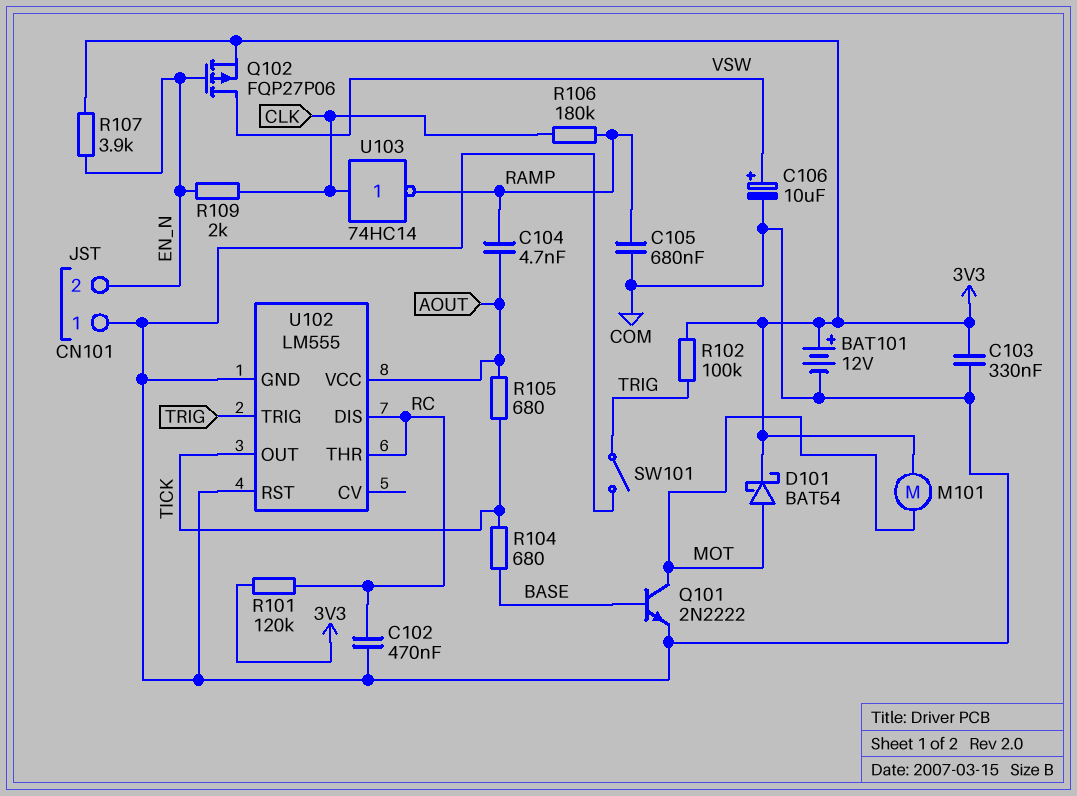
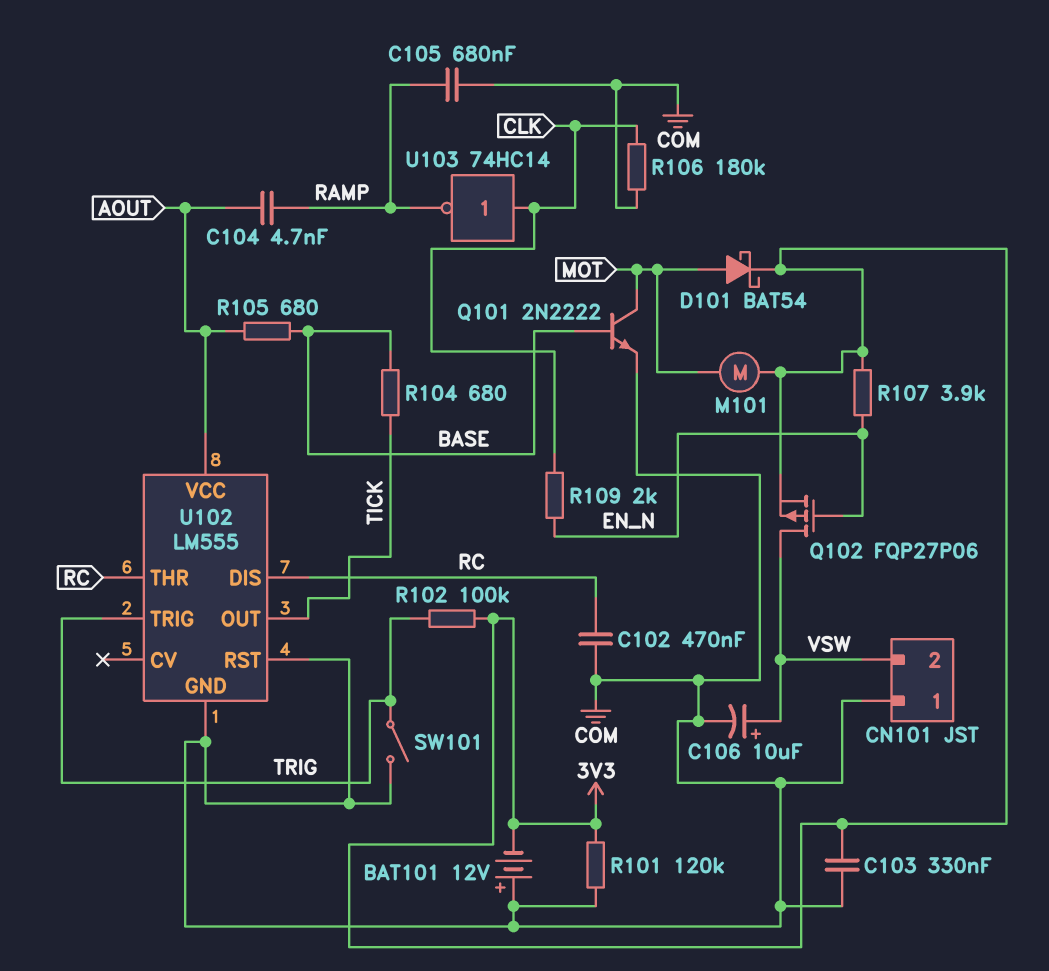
BAT101: 12V (plus 3V3, minus COM) -> 12V (plus COM, minus 3V3)
CN101 pin 2: EN_N -> VSW
R101: 120k (3V3, RC) -> 120k (3V3, COM)
R105: 680 (AOUT, TICK) -> 680 (AOUT, BASE)
R106: 180k (CLK, RAMP) -> 180k (CLK, COM)

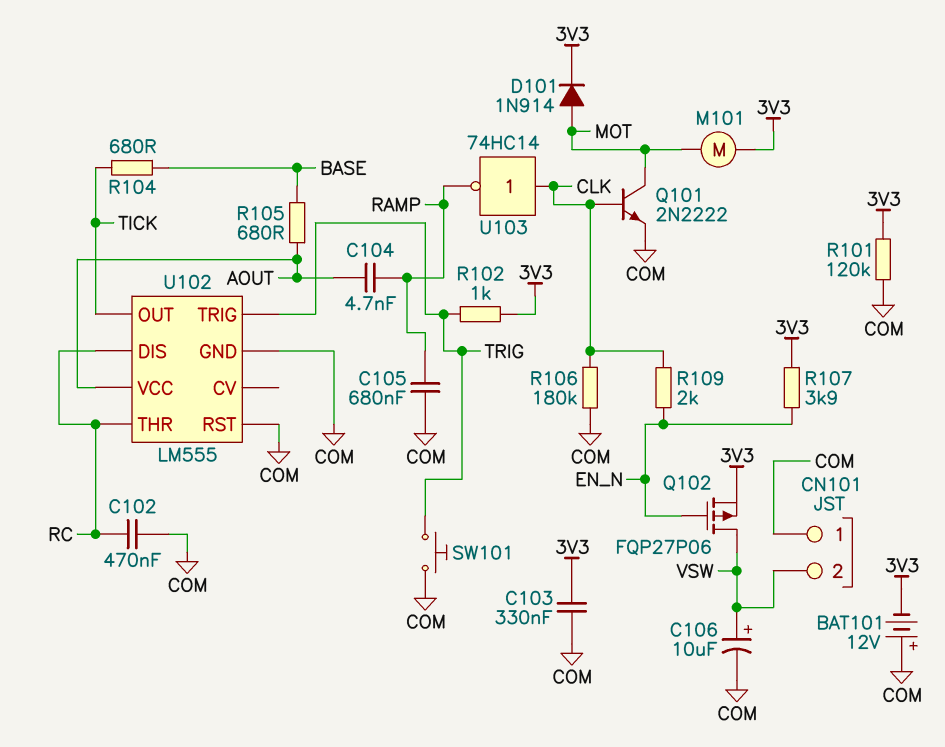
D101: schottky BAT54 (A MOT, K 3V3) -> diode 1N914 (A MOT, K 3V3)
Q101: NPN 2N2222 (B BASE, C MOT, E COM) -> NPN 2N2222 (B CLK, C MOT, E COM)
R102: 100k (3V3, TRIG) -> 1k (3V3, TRIG)
SW101: switch (COM, TRIG) -> button (COM, TRIG)

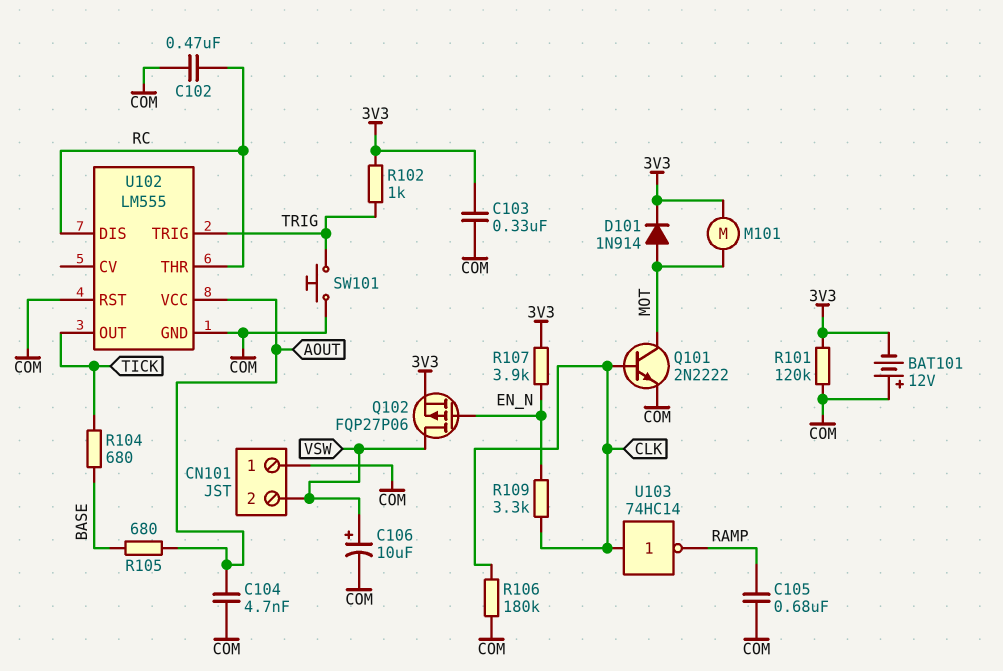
C104: 4.7nF (AOUT, RAMP) -> 4.7nF (AOUT, COM)
R109: 2k (CLK, EN_N) -> 3.3k (CLK, EN_N)

